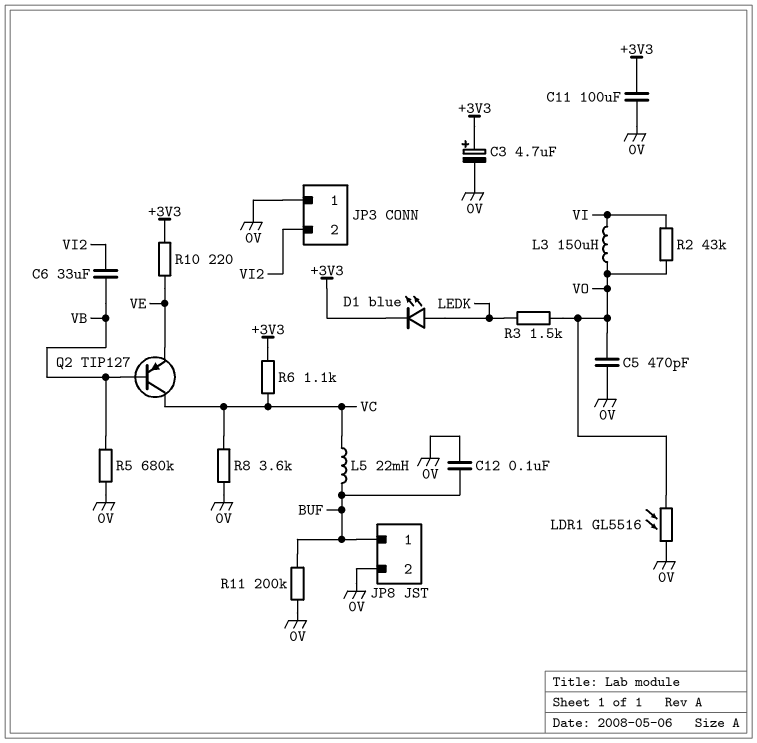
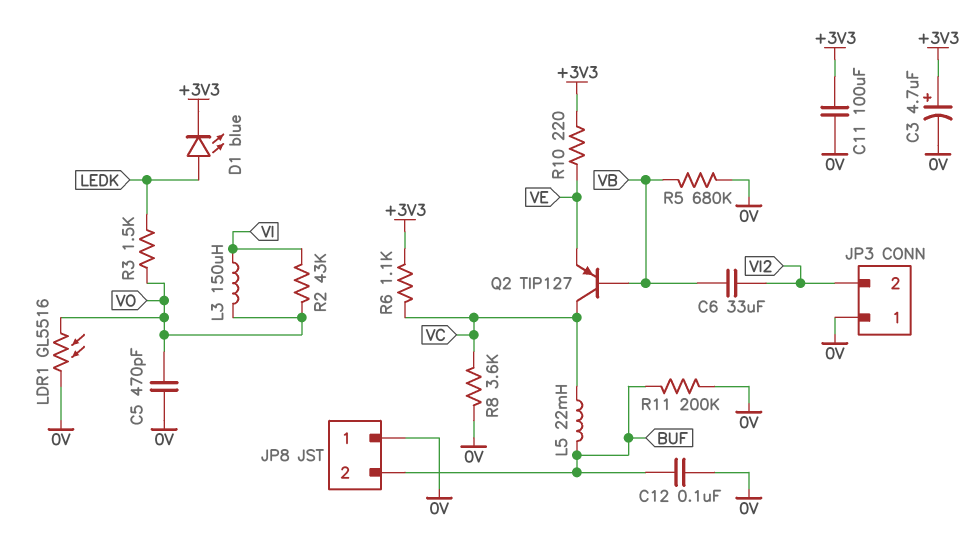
JP8 pin 1: BUF -> 0V
JP8 pin 2: 0V -> BUF

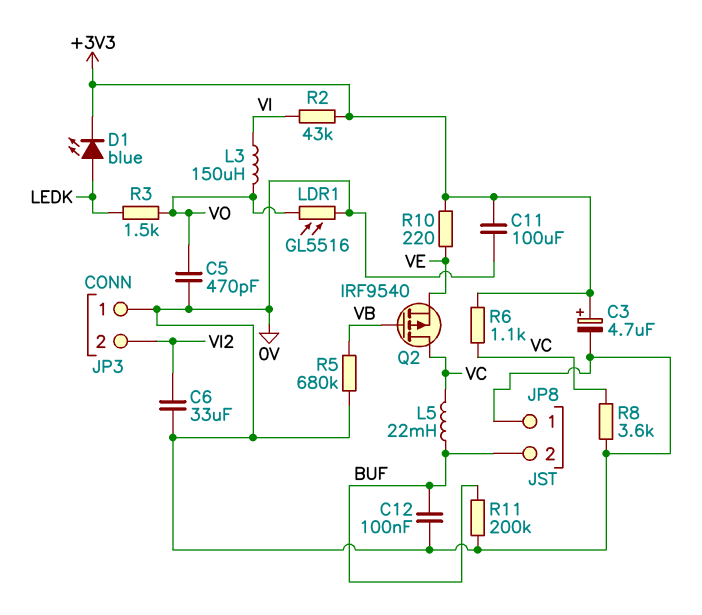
C6: 33uF (VB, VI2) -> 33uF (0V, VI2)
Q2: PNP TIP127 (B VB, C VC, E VE) -> PMOS IRF9540 (G VB, D VC, S VE)
R2: 43k (VI, VO) -> 43k (+3V3, VI)

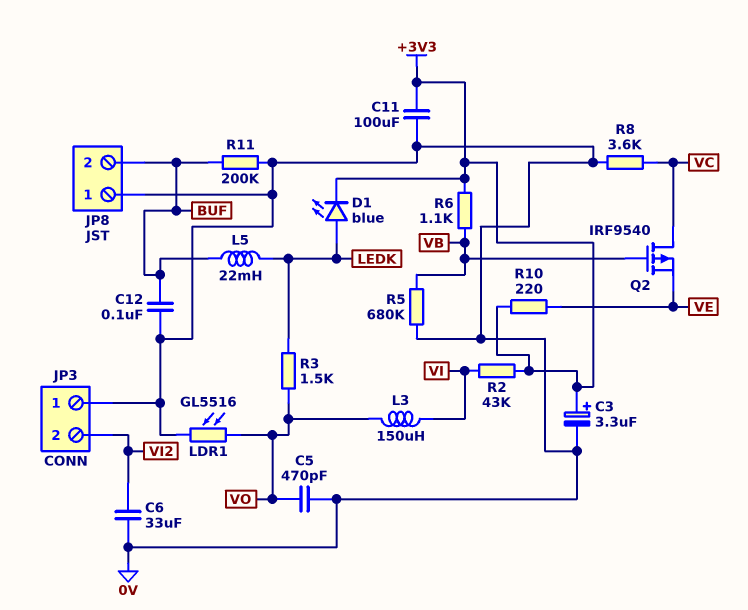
C3: 4.7uF (plus +3V3, minus 0V) -> 3.3uF (plus +3V3, minus 0V)
L5: 22mH (BUF, VC) -> 22mH (BUF, LEDK)
R6: 1.1k (+3V3, VC) -> 1.1k (+3V3, VB)

